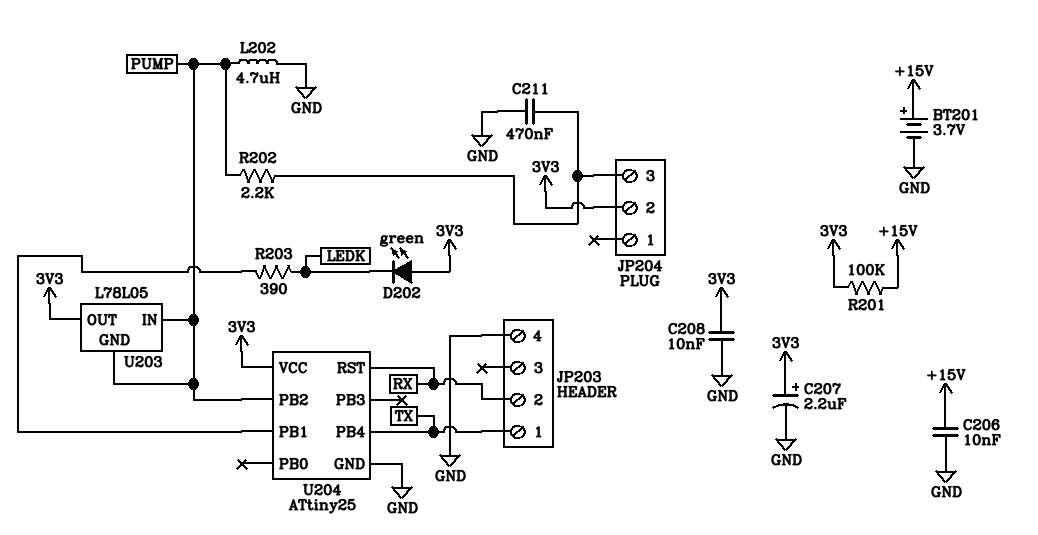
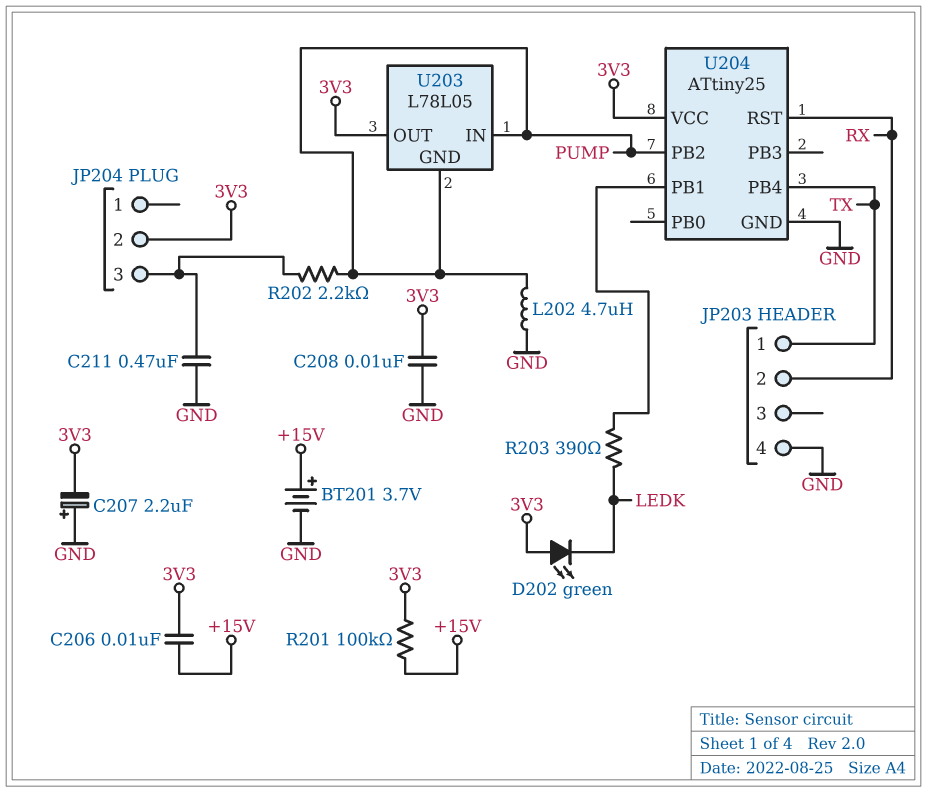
C206: 10nF (+15V, GND) -> 10nF (+15V, 3V3)
C207: 2.2uF (plus 3V3, minus GND) -> 2.2uF (plus GND, minus 3V3)

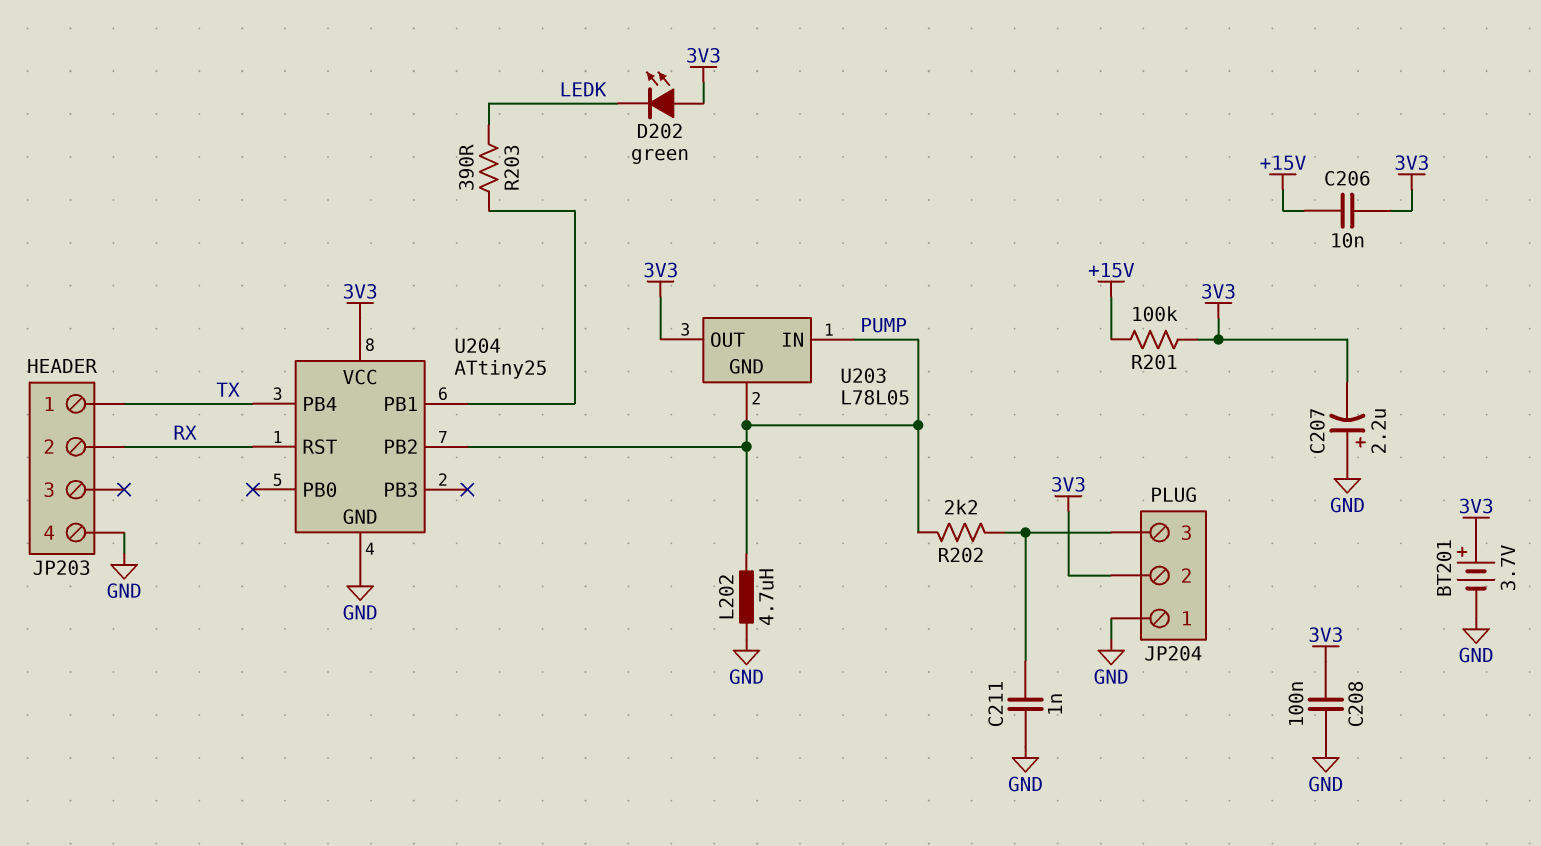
BT201: 3.7V (plus +15V, minus GND) -> 3.7V (plus 3V3, minus GND)
C208: 10nF (3V3, GND) -> 100nF (3V3, GND)
C211: 470nF (GND, JP204/3) -> 1nF (GND, JP204/3)
JP204 pin 1: none -> GND

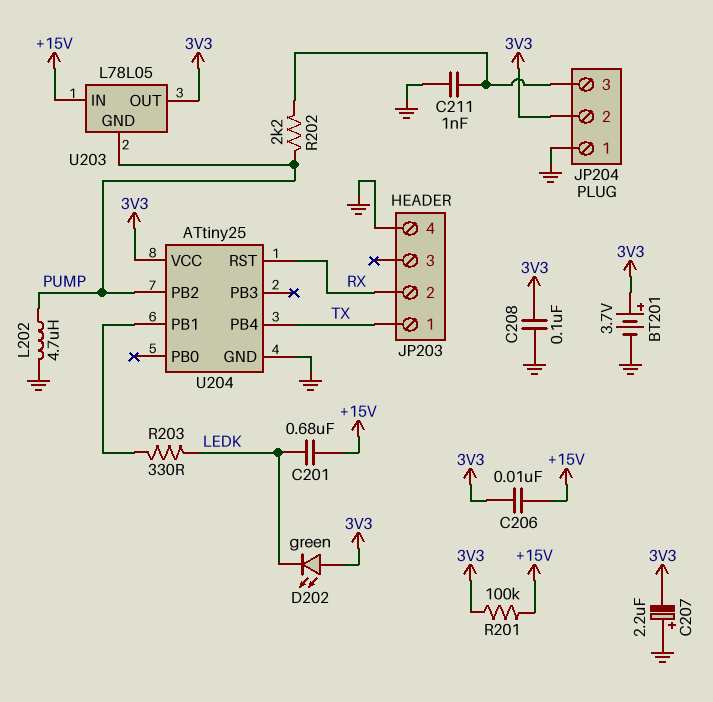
C201: none -> 680nF (+15V, LEDK)
R203: 390 (LEDK, U204/PB1) -> 330 (LEDK, U204/PB1)
U203 pin IN: PUMP -> +15V

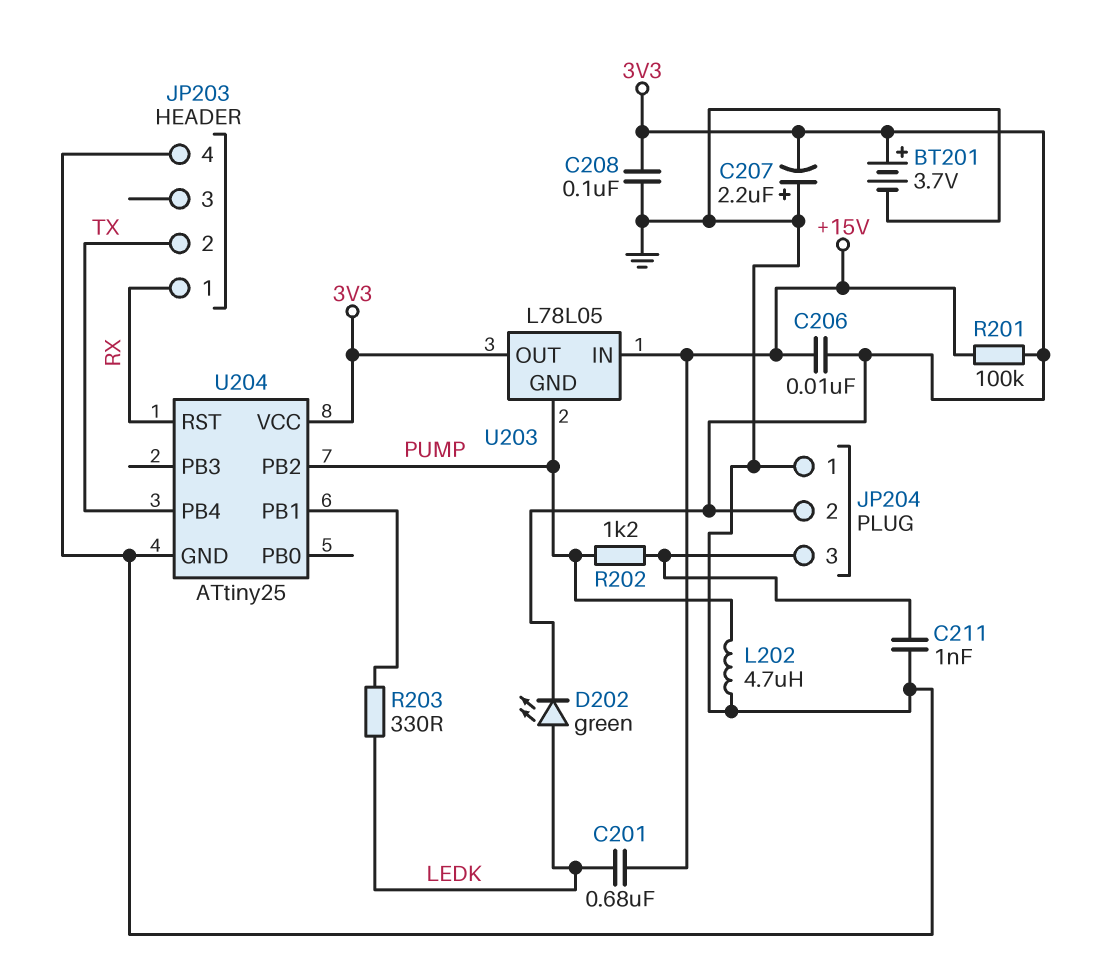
D202: LED green (A 3V3, K LEDK) -> LED green (A LEDK, K 3V3)
JP203 pin 1: TX -> RX
JP203 pin 2: RX -> TX
R202: 2.2k (JP204/3, PUMP) -> 1.2k (JP204/3, PUMP)

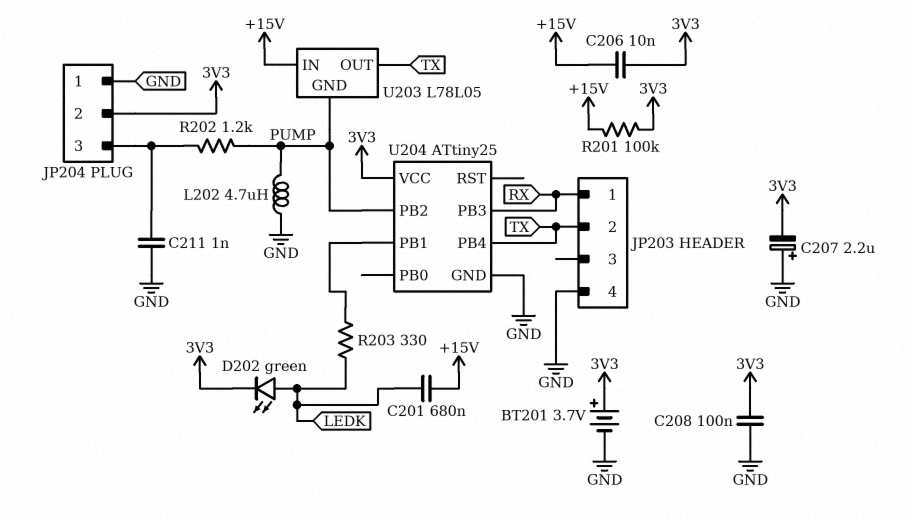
U203 pin OUT: 3V3 -> TX
U204 pin PB3: none -> RX
U204 pin RST: RX -> none

